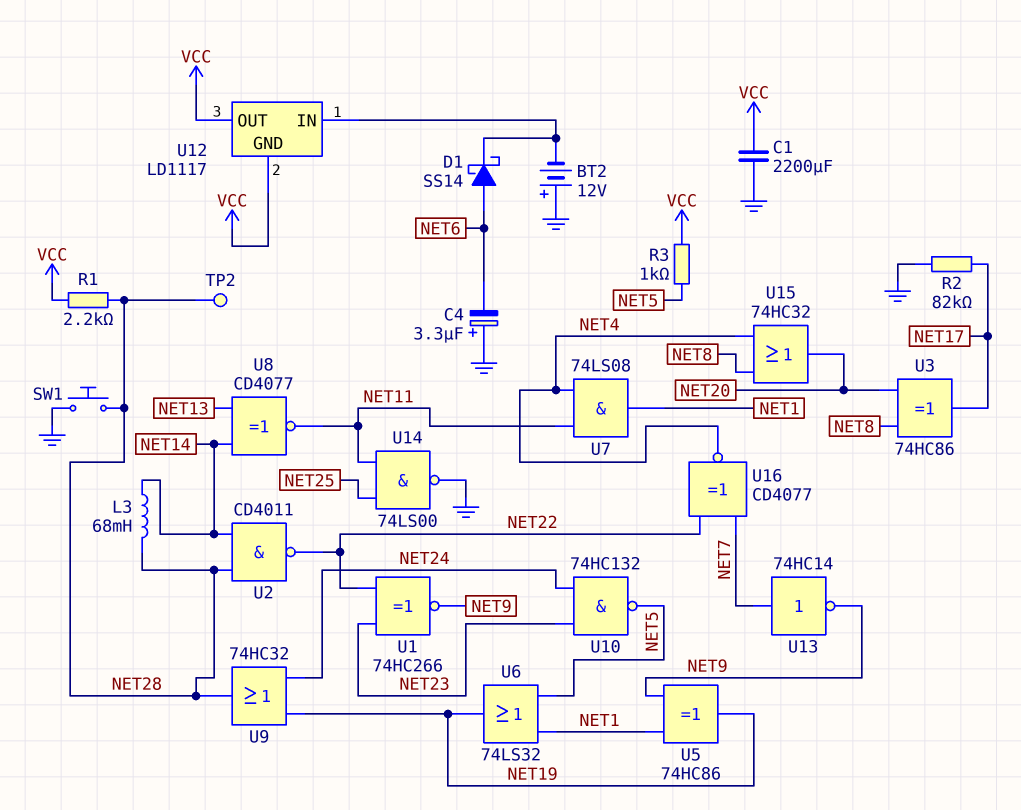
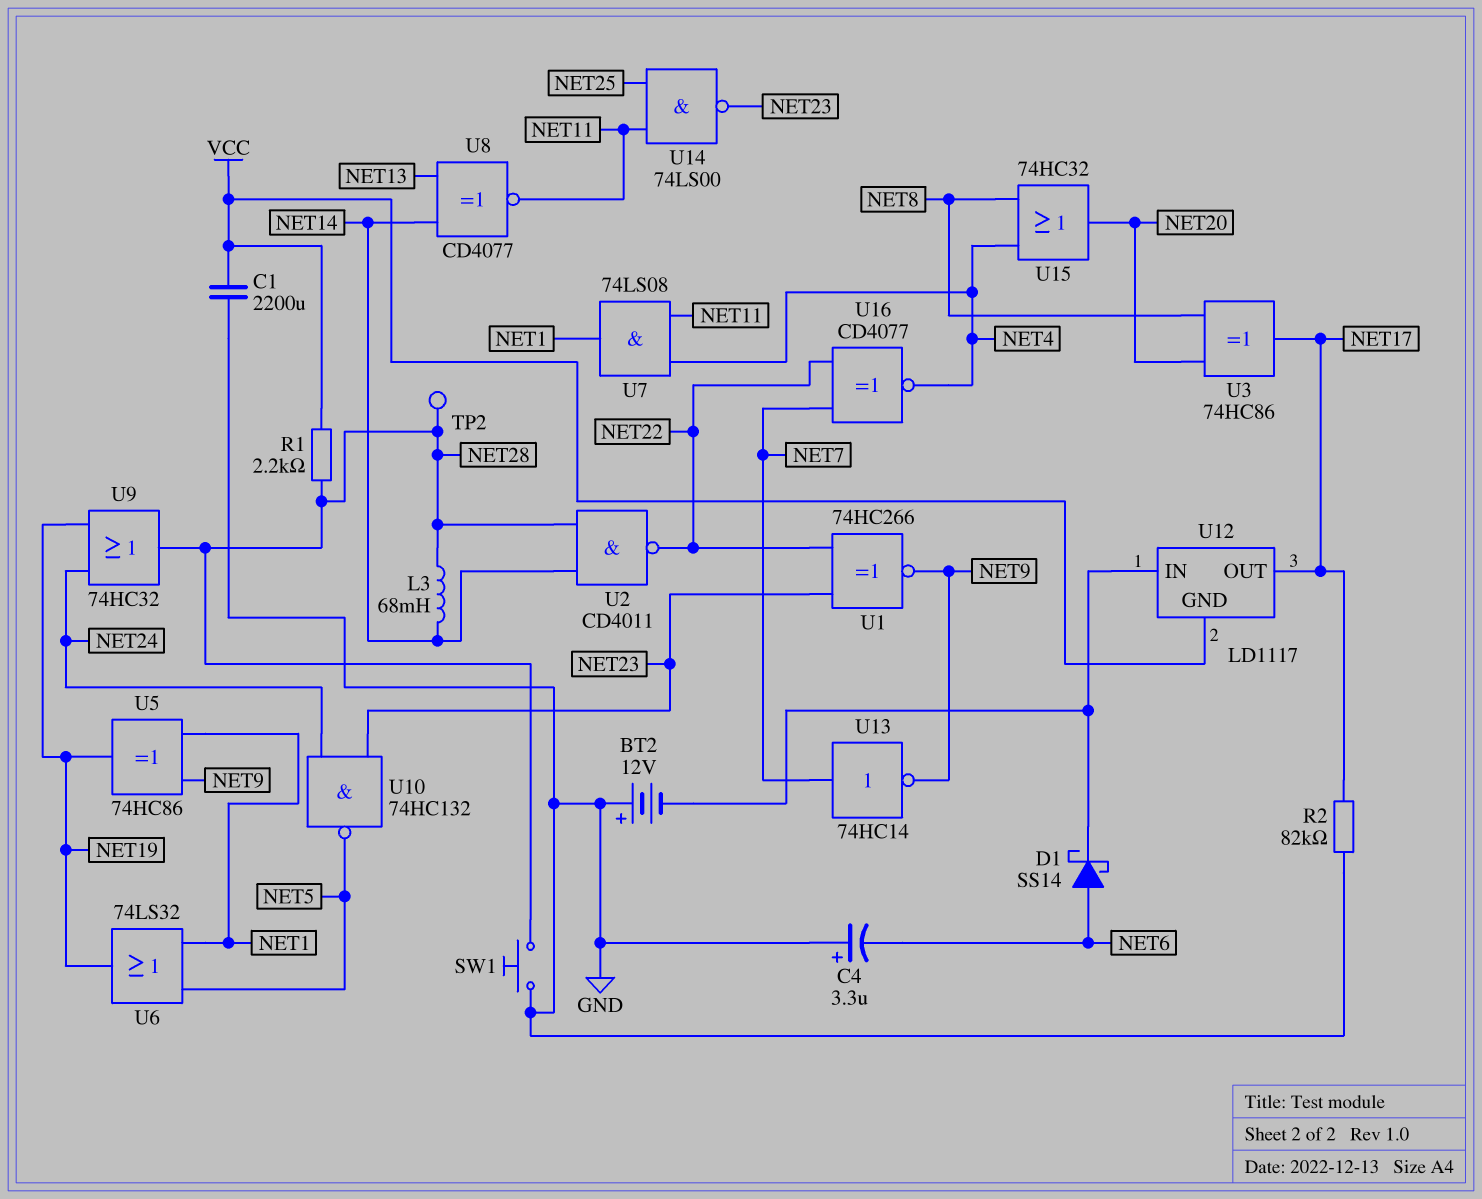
R3: 1k (NET5, VCC) -> none
U12 pin OUT: VCC -> NET17
U14: NAND 74LS00 (in NET11, in NET25, out GND) -> NAND 74LS00 (in NET11, in NET25, out NET23)

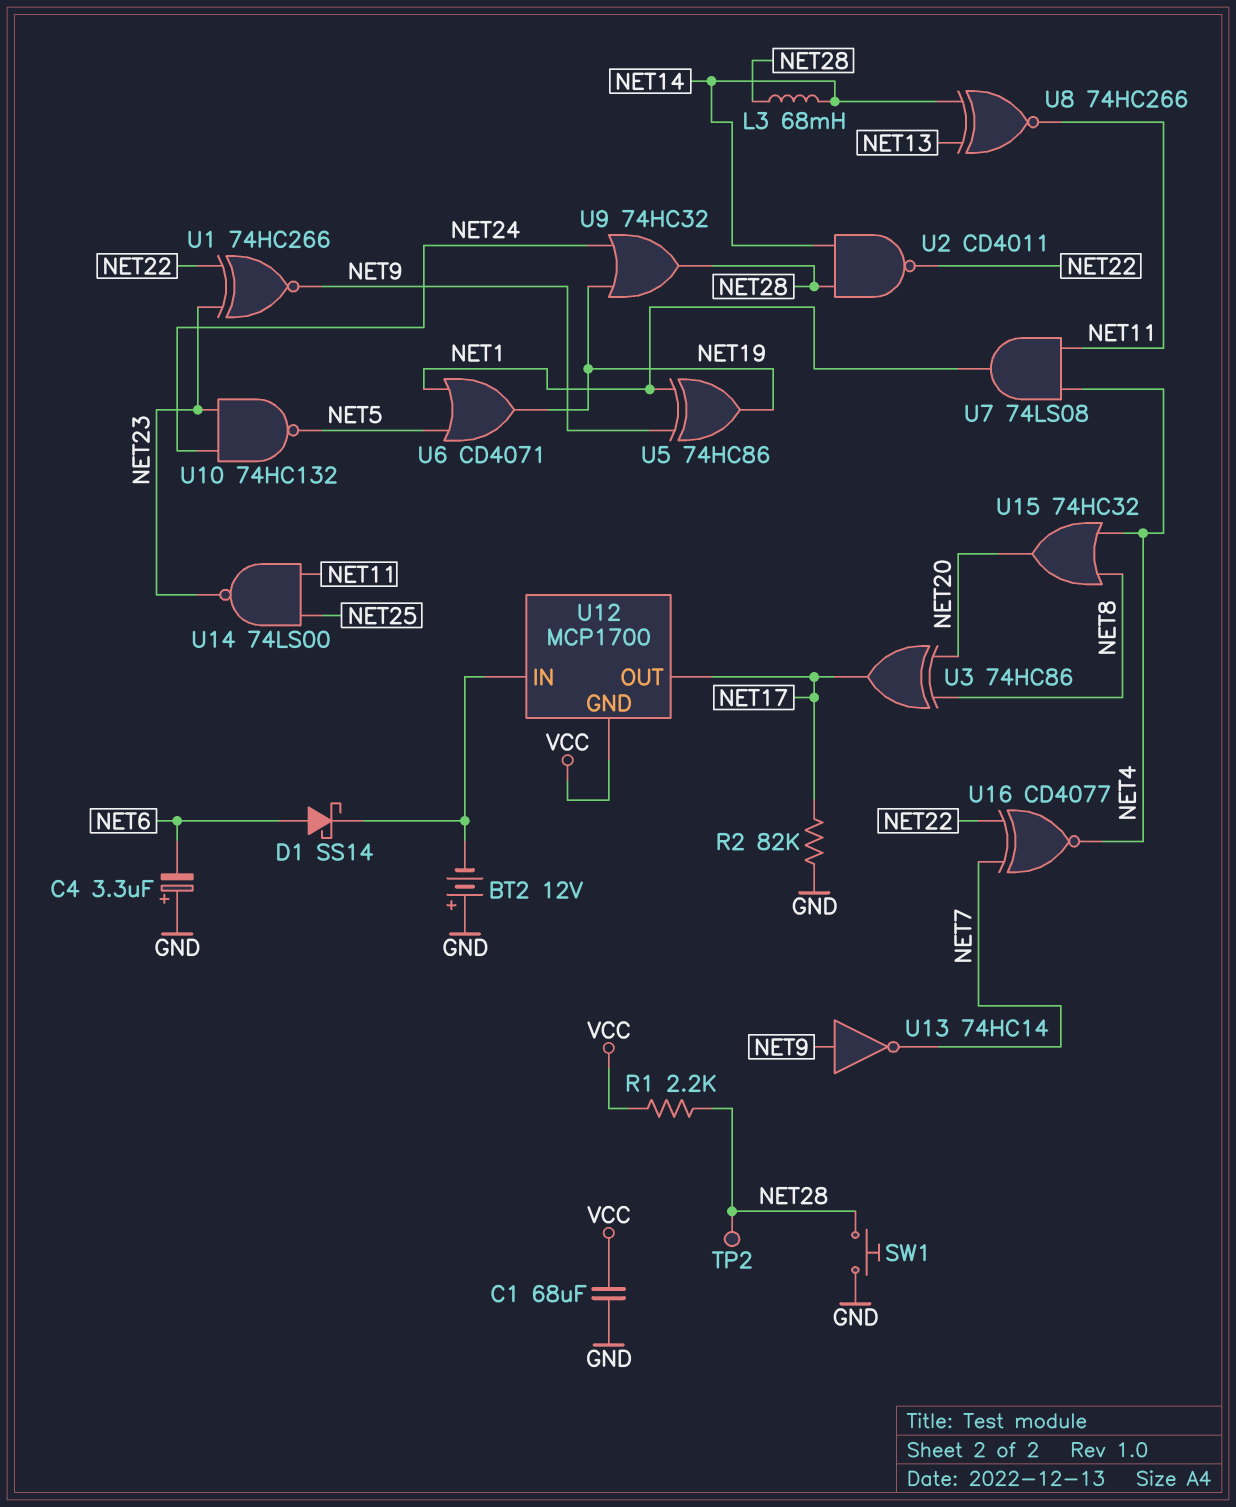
C1: 2200uF (GND, VCC) -> 68uF (GND, VCC)
U6: OR 74LS32 (in NET1, in NET5, out NET19) -> OR CD4071 (in NET1, in NET5, out NET19)
U8: XNOR CD4077 (in NET13, in NET14, out NET11) -> XNOR 74HC266 (in NET13, in NET14, out NET11)
U12: LD1117 -> MCP1700
U13: NOT 74HC14 (in NET7, out NET9) -> NOT 74HC14 (in NET9, out NET7)

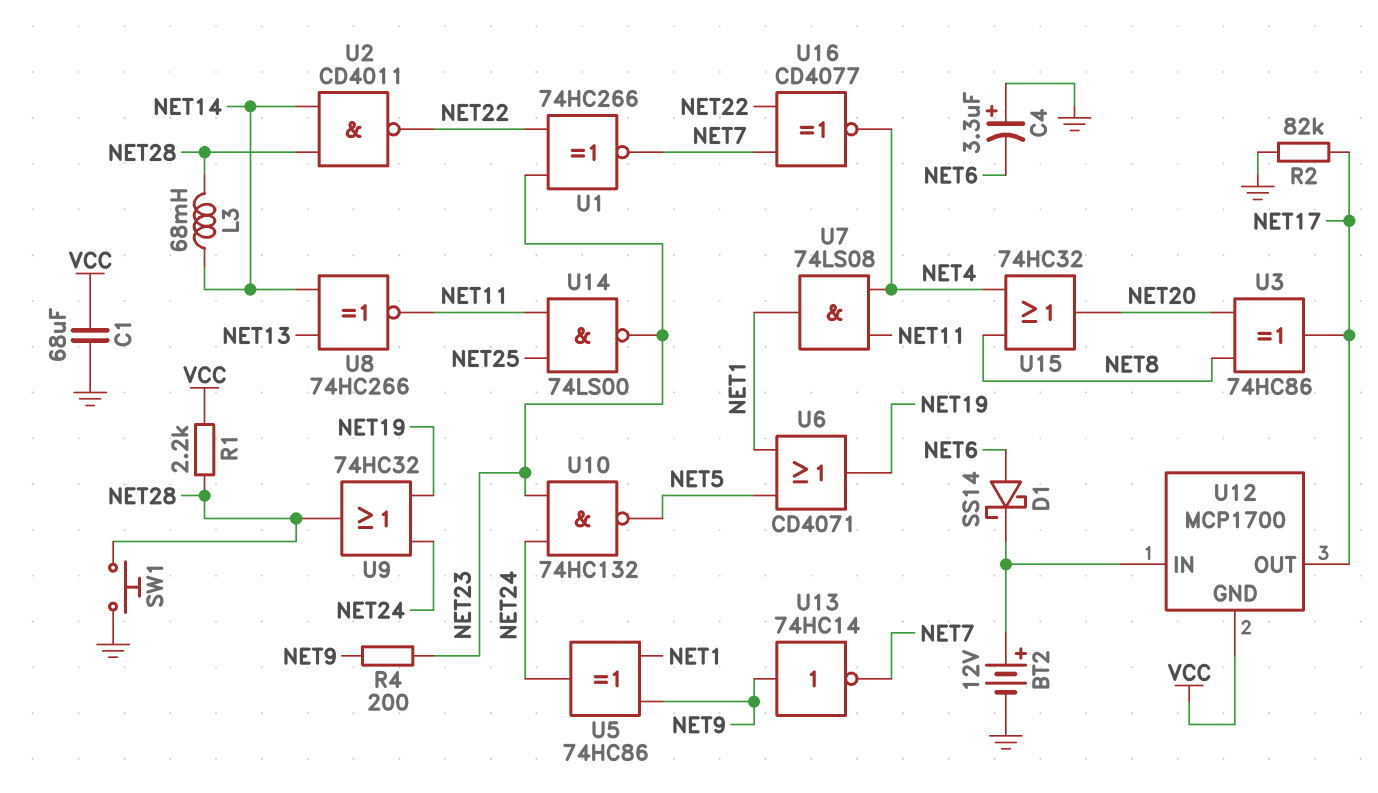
BT2: 12V (plus GND, minus U12/IN) -> 12V (plus U12/IN, minus GND)
R4: none -> 200 (NET9, NET23)
TP2: test point (NET28) -> none
U1: XNOR 74HC266 (in NET22, in NET23, out NET9) -> XNOR 74HC266 (in NET22, in NET23, out NET7)
U5: XOR 74HC86 (in NET1, in NET9, out NET19) -> XOR 74HC86 (in NET1, in NET9, out NET24)

